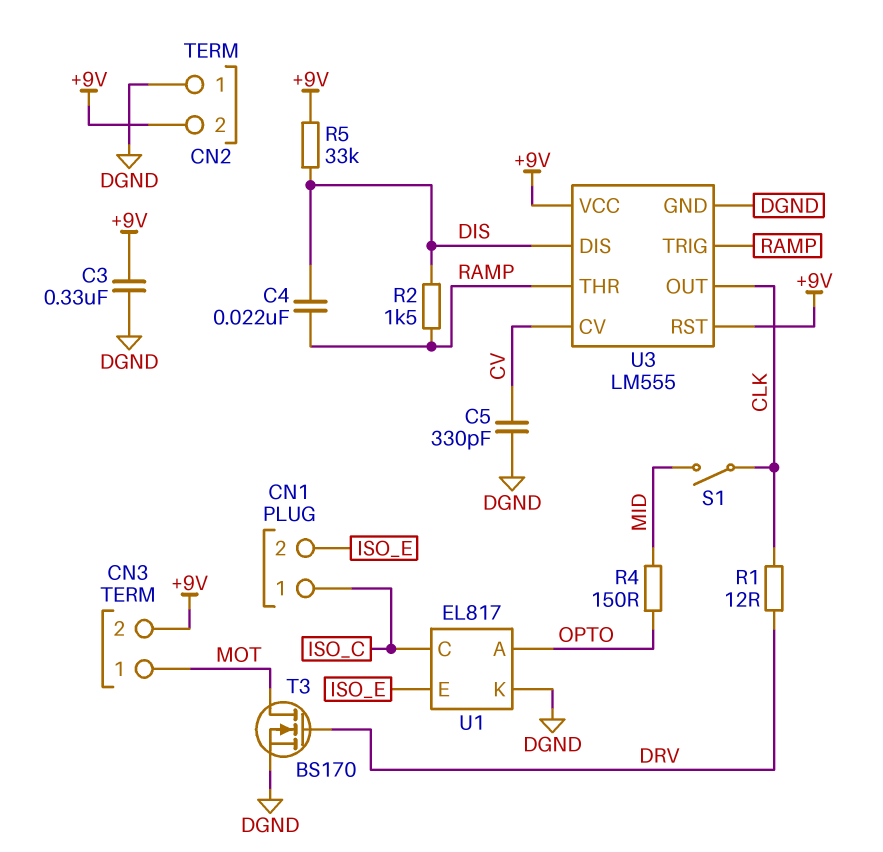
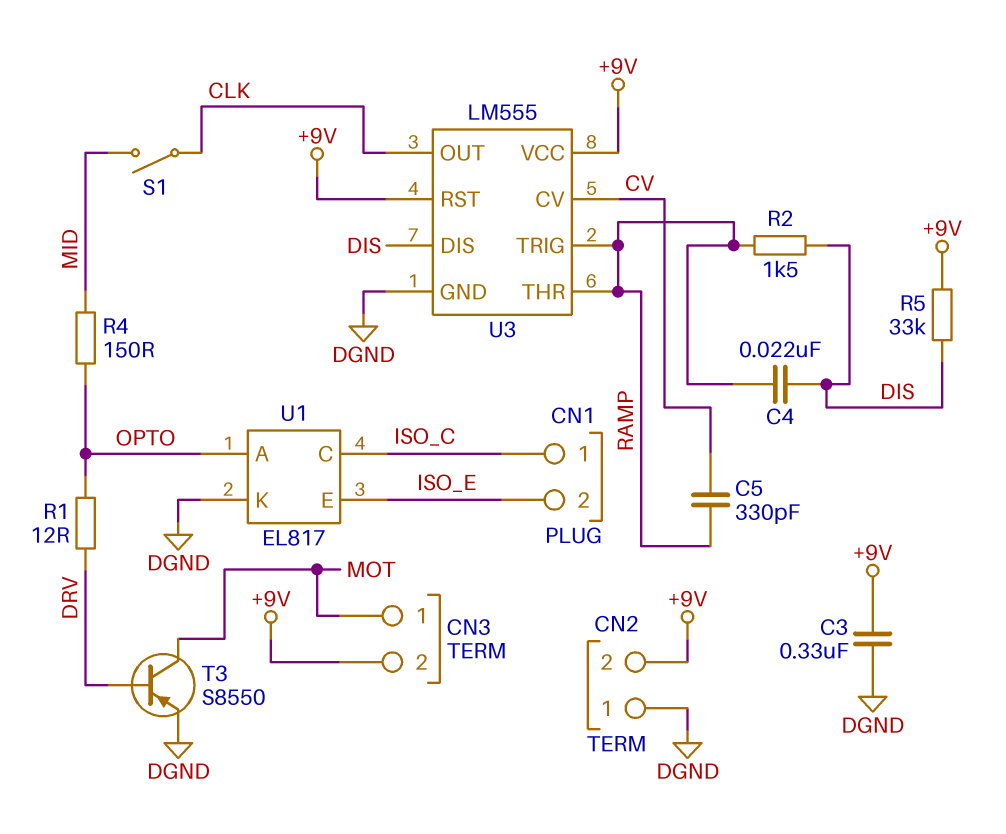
C5: 330pF (CV, DGND) -> 330pF (CV, RAMP)
R1: 12 (CLK, DRV) -> 12 (DRV, OPTO)
T3: NMOS BS170 (G DRV, D MOT, S DGND) -> PNP S8550 (B DRV, C MOT, E DGND)

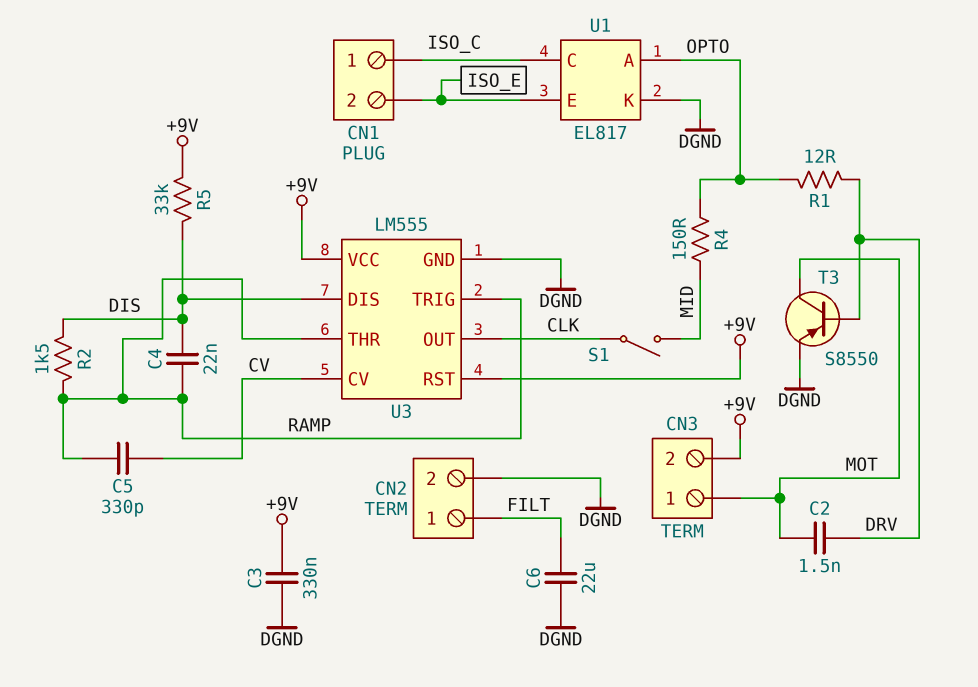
C2: none -> 1.5nF (DRV, MOT)
C6: none -> 22uF (DGND, FILT)
CN2 pin 1: DGND -> FILT
CN2 pin 2: +9V -> DGND

